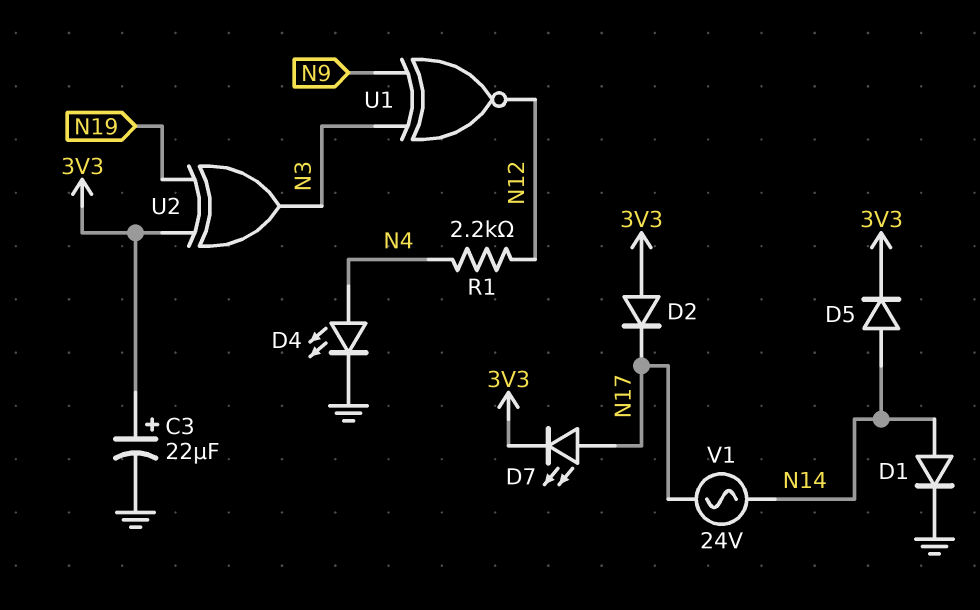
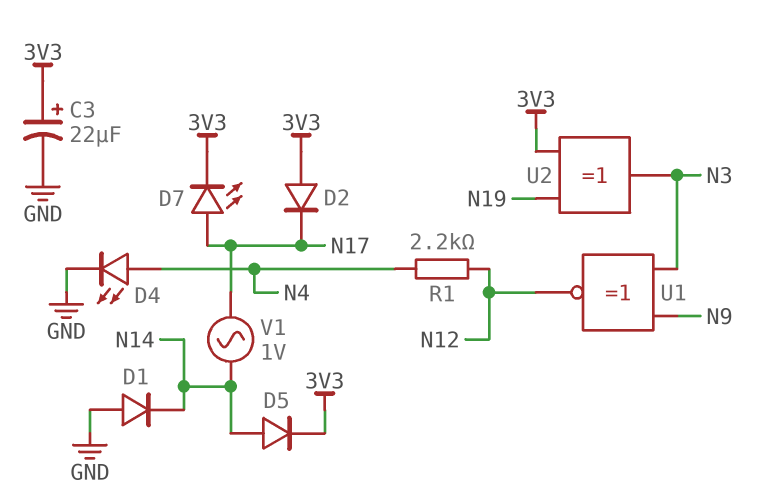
D1: diode (A N14, K GND) -> diode (A GND, K N14)
V1: AC 24V (N14, N17) -> AC 1V (N14, N17)

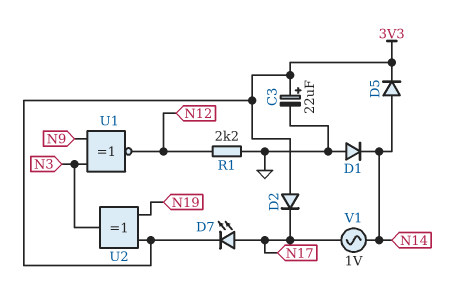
D4: LED (A N4, K GND) -> none
R1: 2.2k (N4, N12) -> 2.2k (GND, N12)

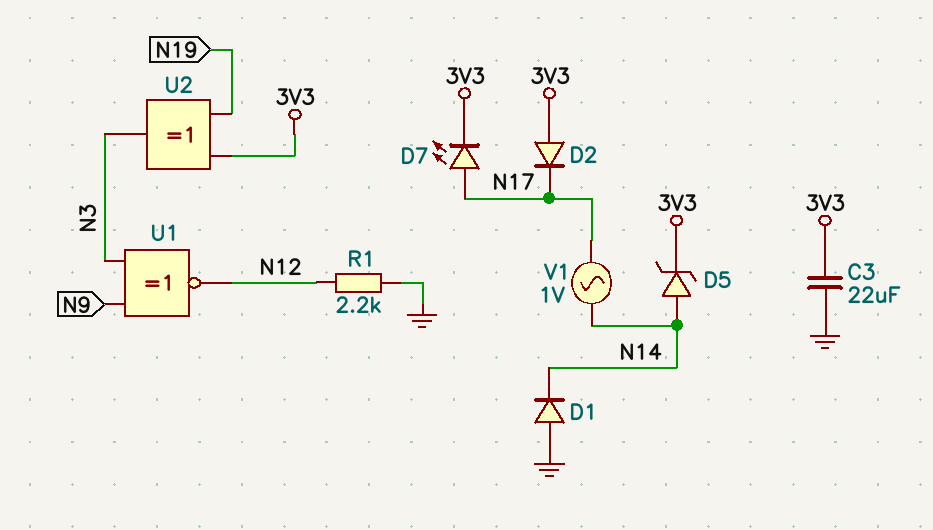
C3: 22uF (plus 3V3, minus GND) -> 22uF (3V3, GND)
D5: diode (A N14, K 3V3) -> zener (A N14, K 3V3)

